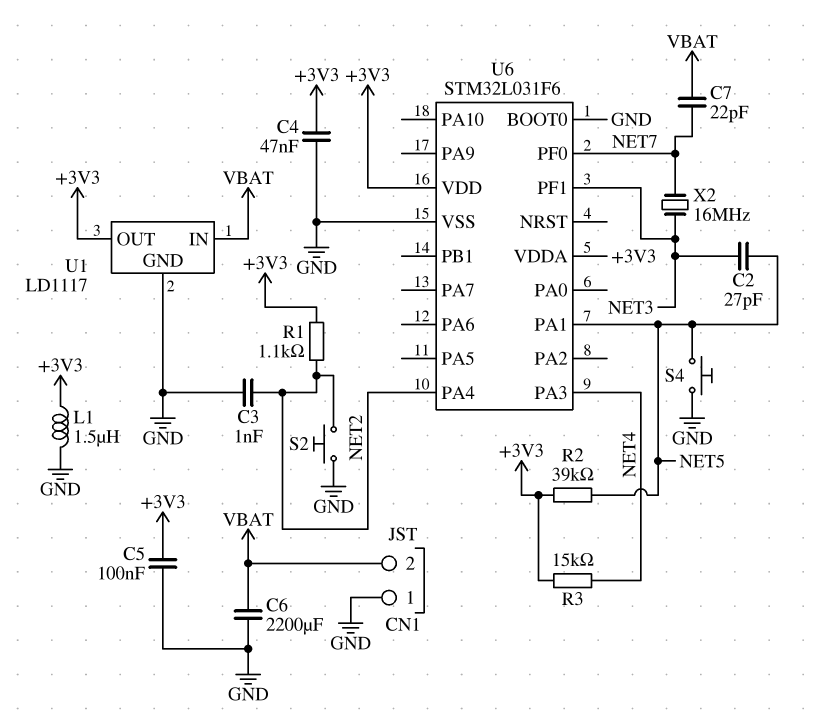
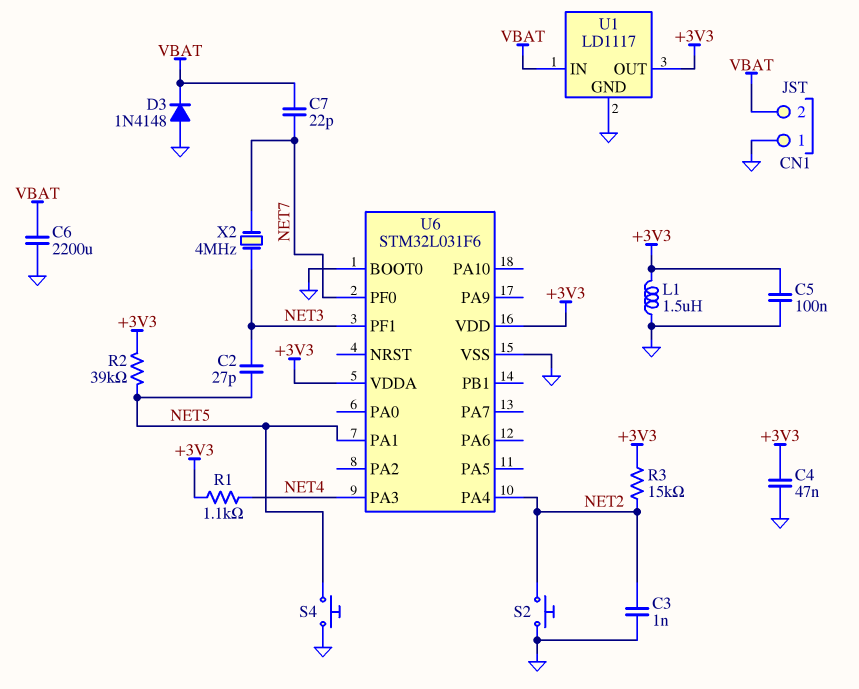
D3: none -> diode 1N4148 (A GND, K VBAT)
R1: 1.1k (+3V3, NET2) -> 1.1k (+3V3, NET4)
R3: 15k (+3V3, NET4) -> 15k (+3V3, NET2)
X2: 16MHz (NET3, NET7) -> 4MHz (NET3, NET7)

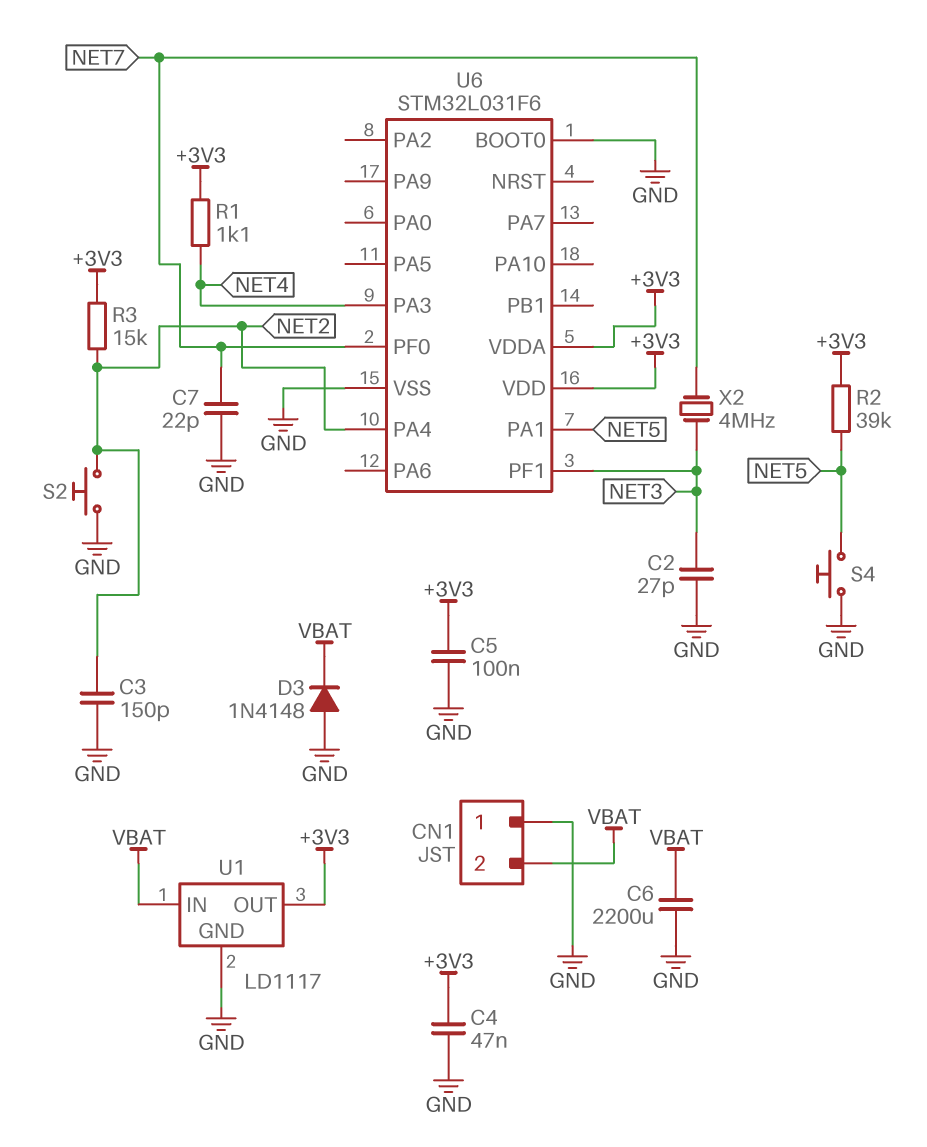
C2: 27pF (NET3, NET5) -> 27pF (GND, NET3)
C3: 1nF (GND, NET2) -> 150pF (GND, NET2)
C7: 22pF (NET7, VBAT) -> 22pF (GND, NET7)
L1: 1.5uH (+3V3, GND) -> none

